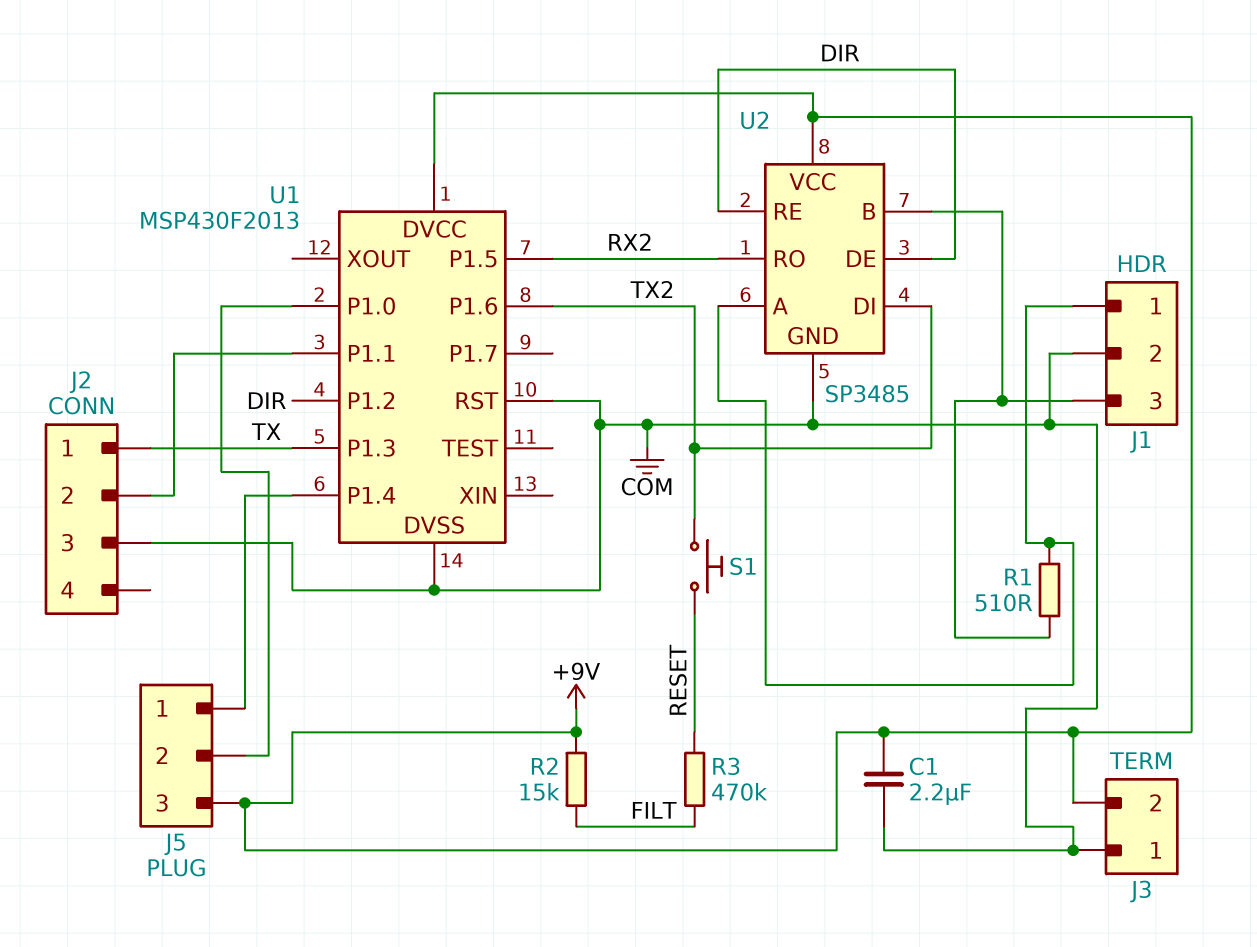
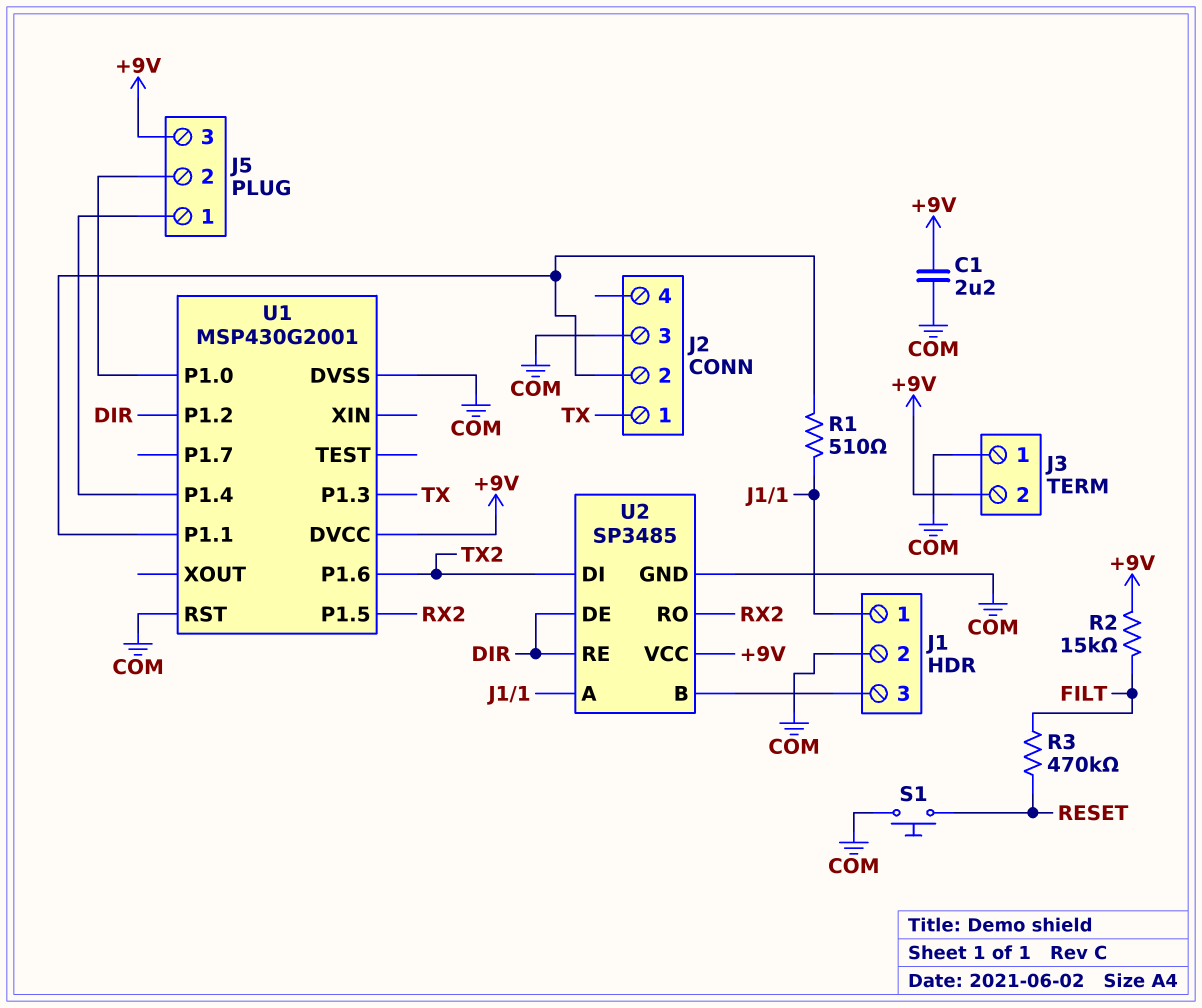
R1: 510 (J1/1, J1/3) -> 510 (J1/1, J2/2)
S1: button (RESET, TX2) -> button (COM, RESET)
U1: MSP430F2013 -> MSP430G2001

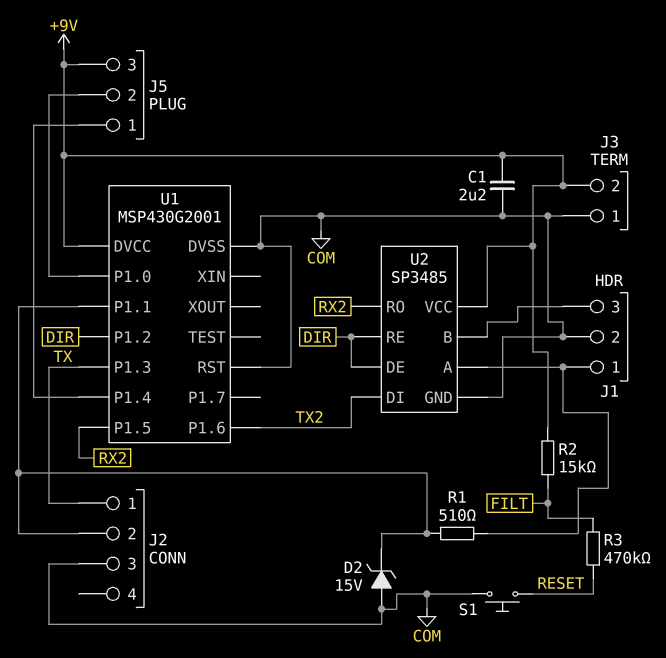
D2: none -> zener 15V (A COM, K J2/2)

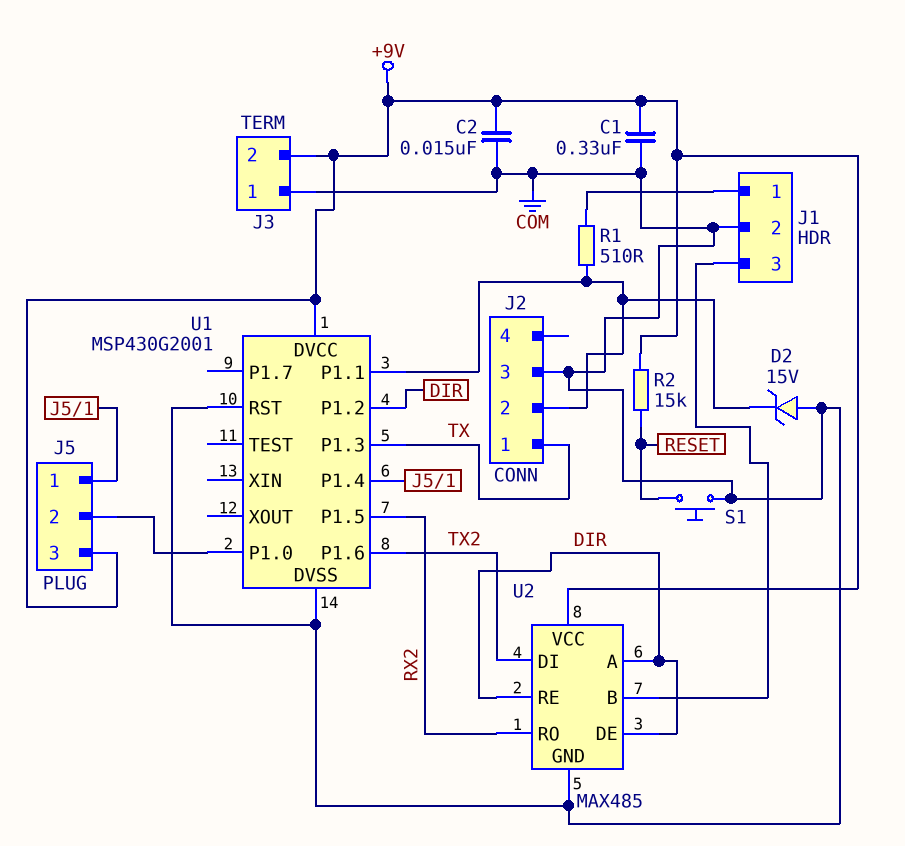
C1: 2.2uF (+9V, COM) -> 330nF (+9V, COM)
C2: none -> 15nF (+9V, COM)
R2: 15k (+9V, FILT) -> 15k (+9V, RESET)
R3: 470k (FILT, RESET) -> none
U2: SP3485 -> MAX485
U2 pin A: J1/1 -> DIR

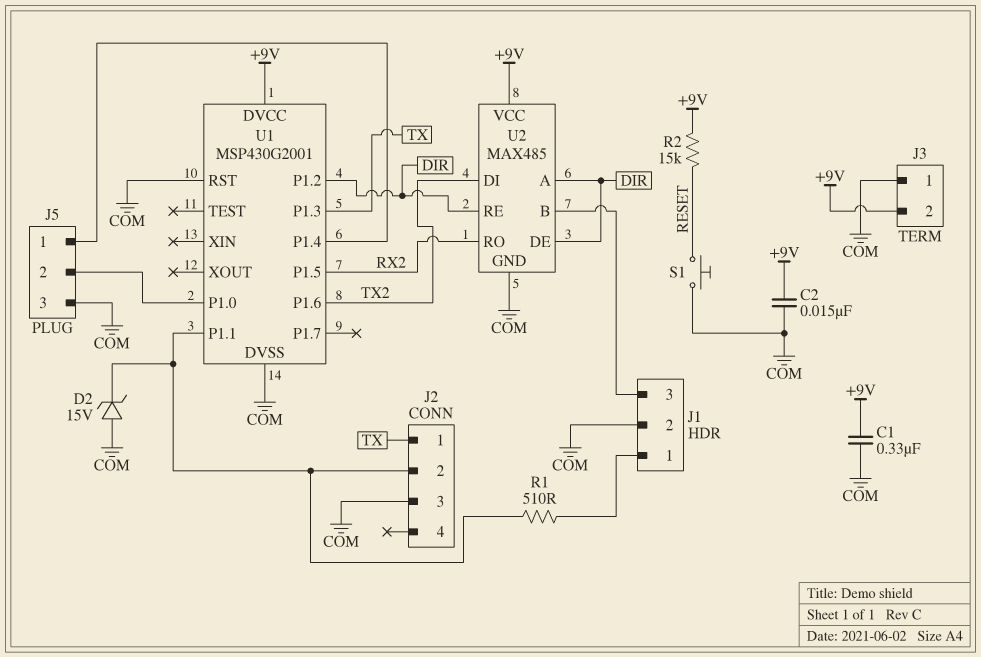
J5 pin 3: +9V -> COM

